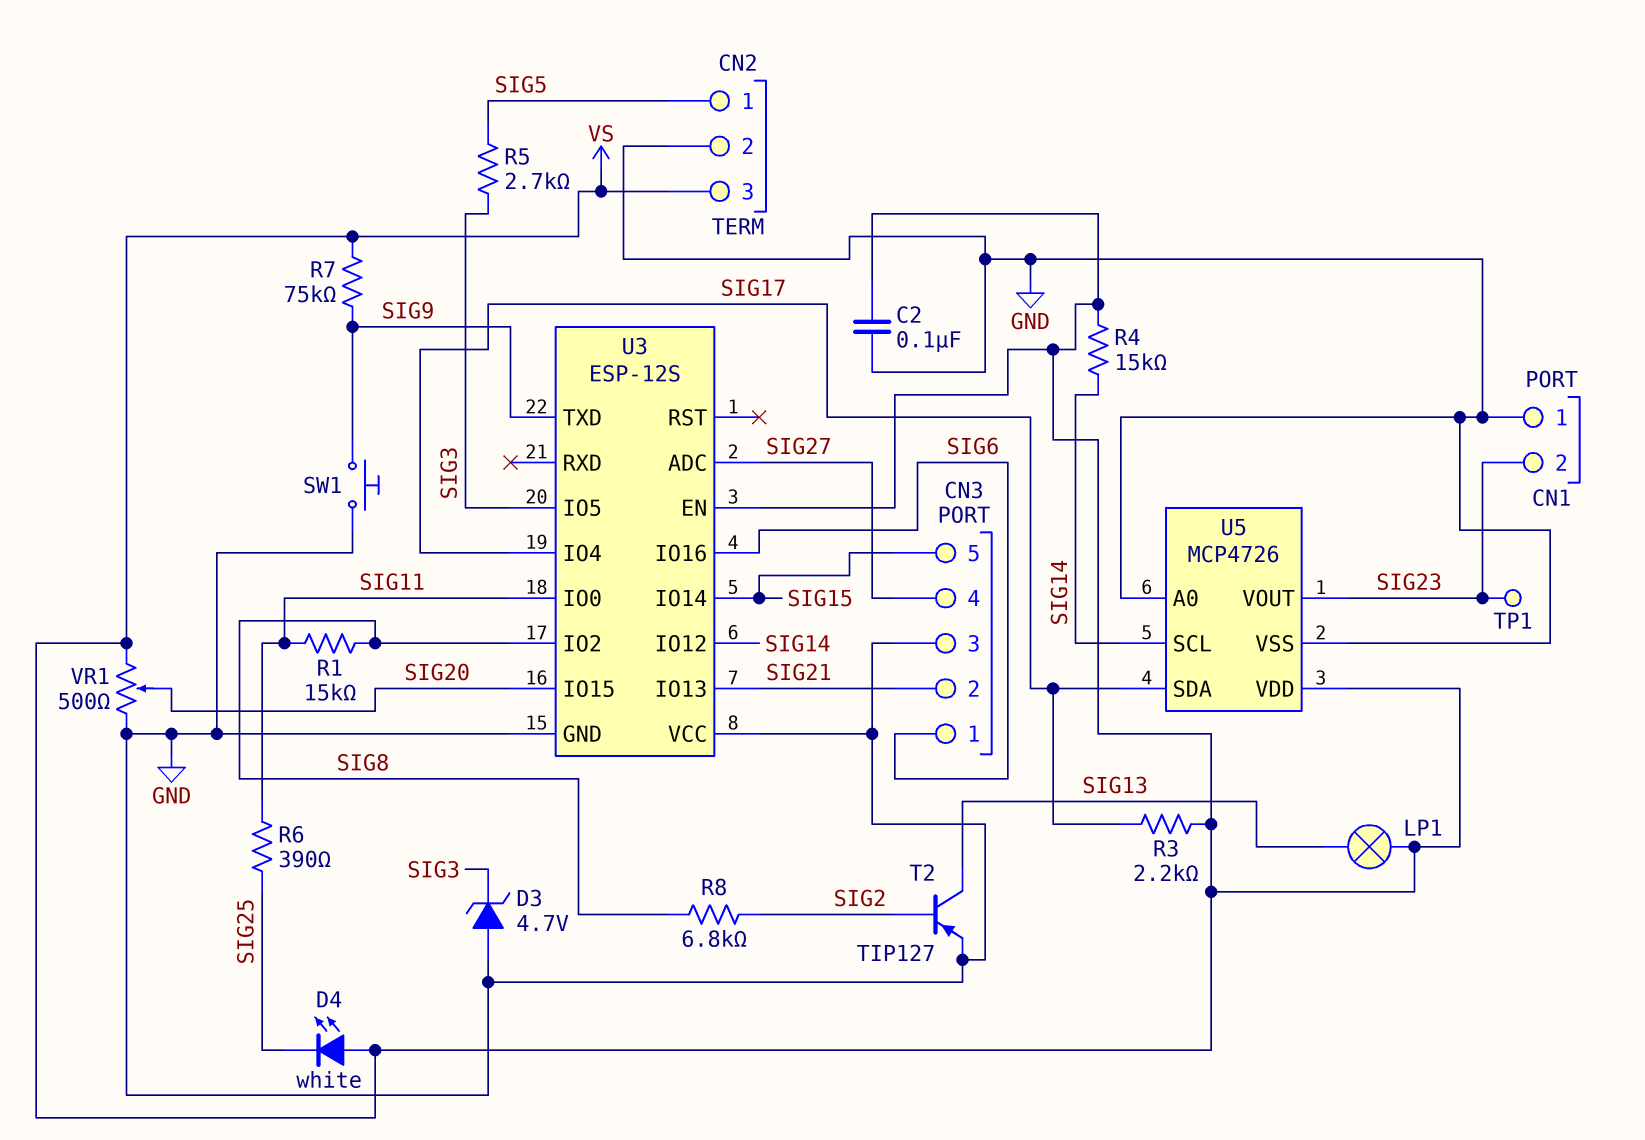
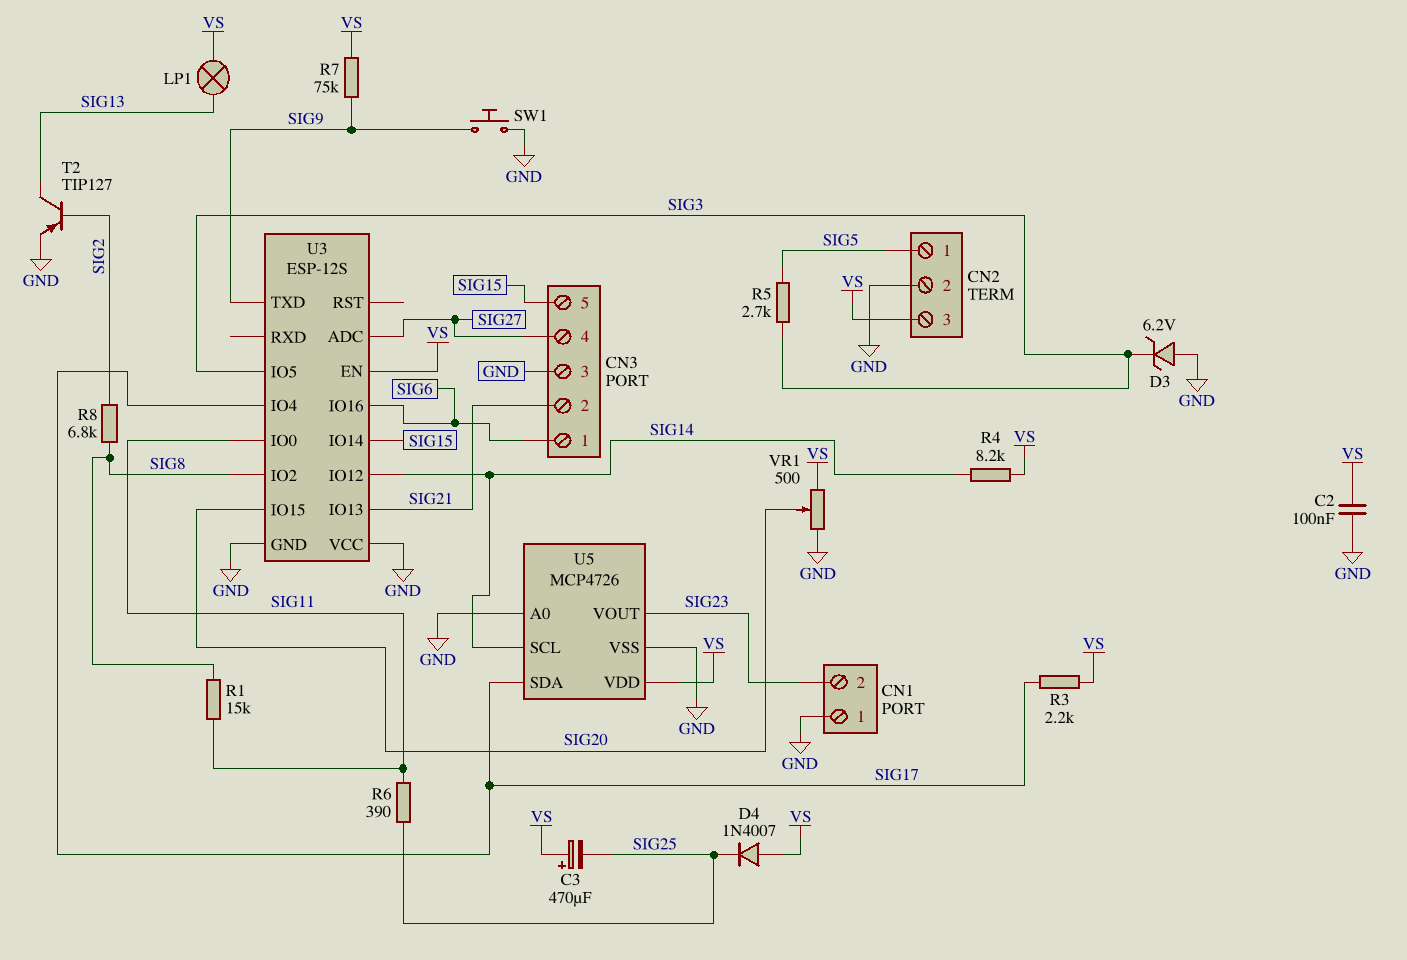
C3: none -> 470uF (plus VS, minus SIG25)
D3: zener 4.7V (A GND, K SIG3) -> zener 6.2V (A GND, K SIG3)
D4: LED white (A VS, K SIG25) -> diode 1N4007 (A VS, K SIG25)
R4: 15k (SIG14, VS) -> 8.2k (SIG14, VS)
TP1: test point (SIG23) -> none

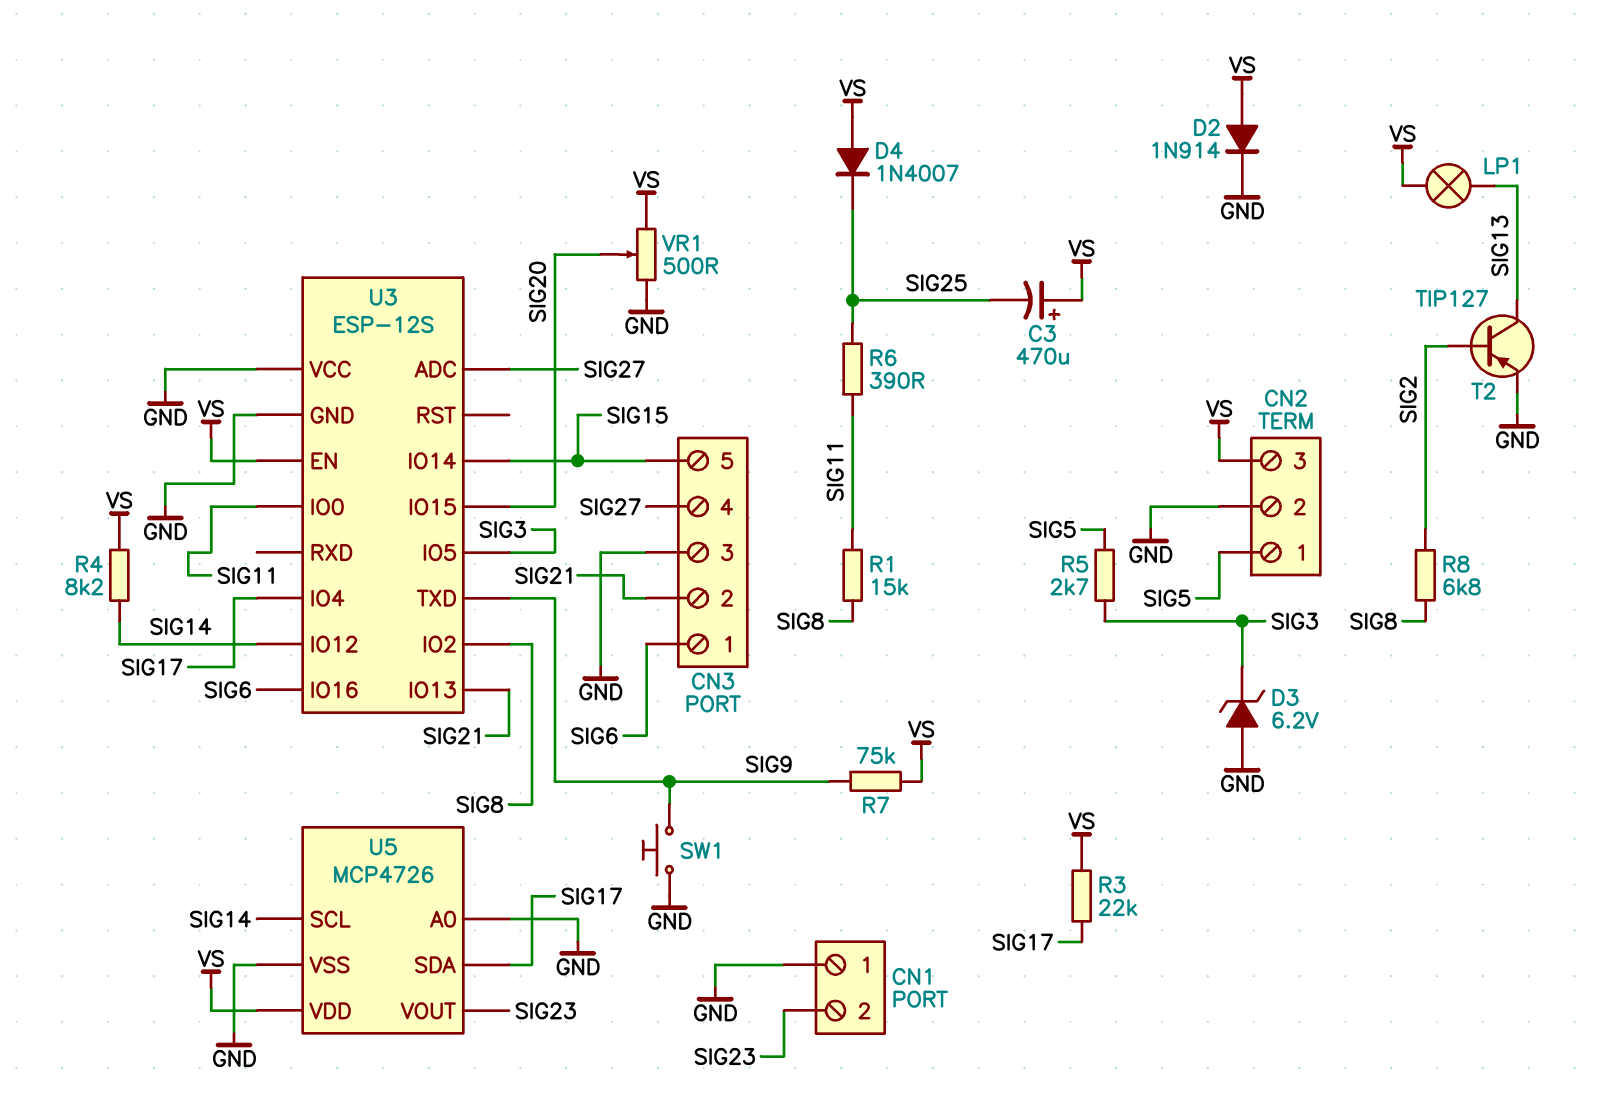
C2: 100nF (GND, VS) -> none
D2: none -> diode 1N914 (A VS, K GND)
R3: 2.2k (SIG17, VS) -> 22k (SIG17, VS)

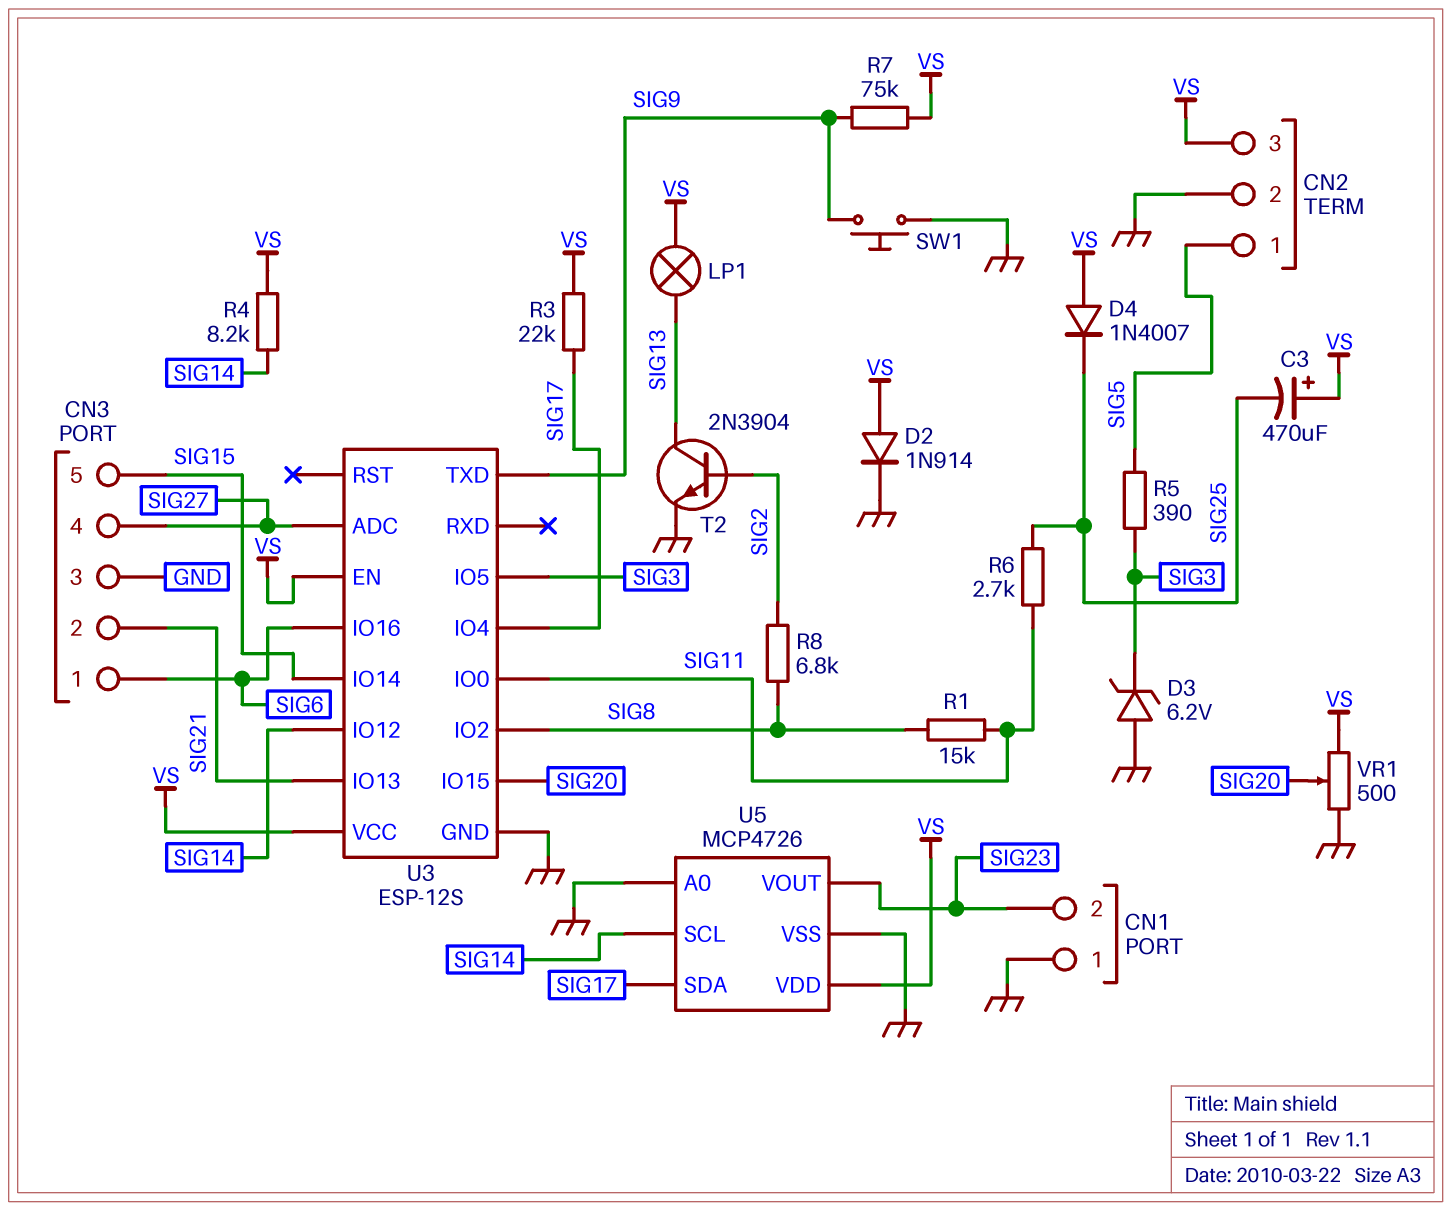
R5: 2.7k (SIG3, SIG5) -> 390 (SIG3, SIG5)
R6: 390 (SIG11, SIG25) -> 2.7k (SIG11, SIG25)
T2: PNP TIP127 (B SIG2, C SIG13, E GND) -> NPN 2N3904 (B SIG2, C SIG13, E GND)
U3 pin VCC: GND -> VS

